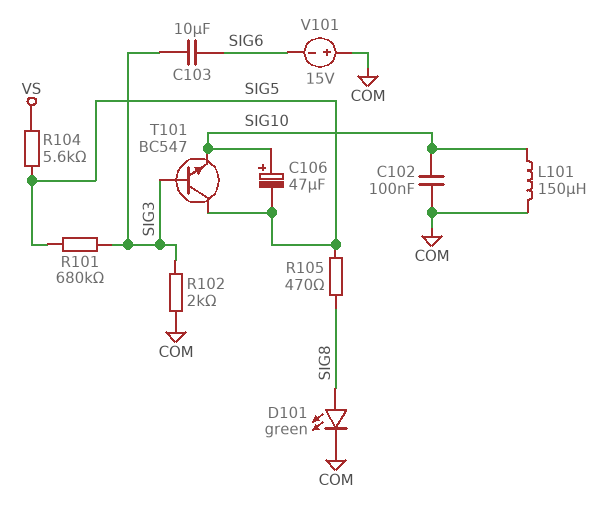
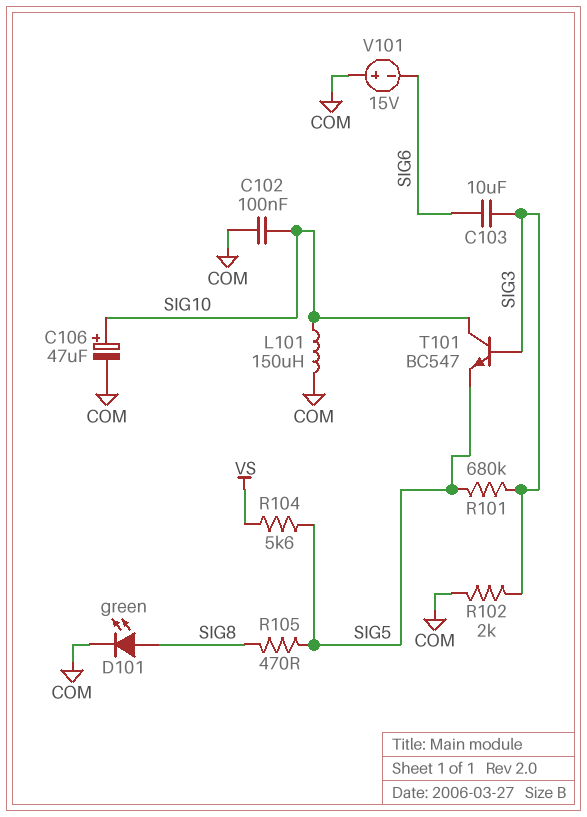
C106: 47uF (plus SIG10, minus SIG5) -> 47uF (plus SIG10, minus COM)
T101: NPN BC547 (B SIG3, C SIG5, E SIG10) -> NPN BC547 (B SIG3, C SIG10, E SIG5)

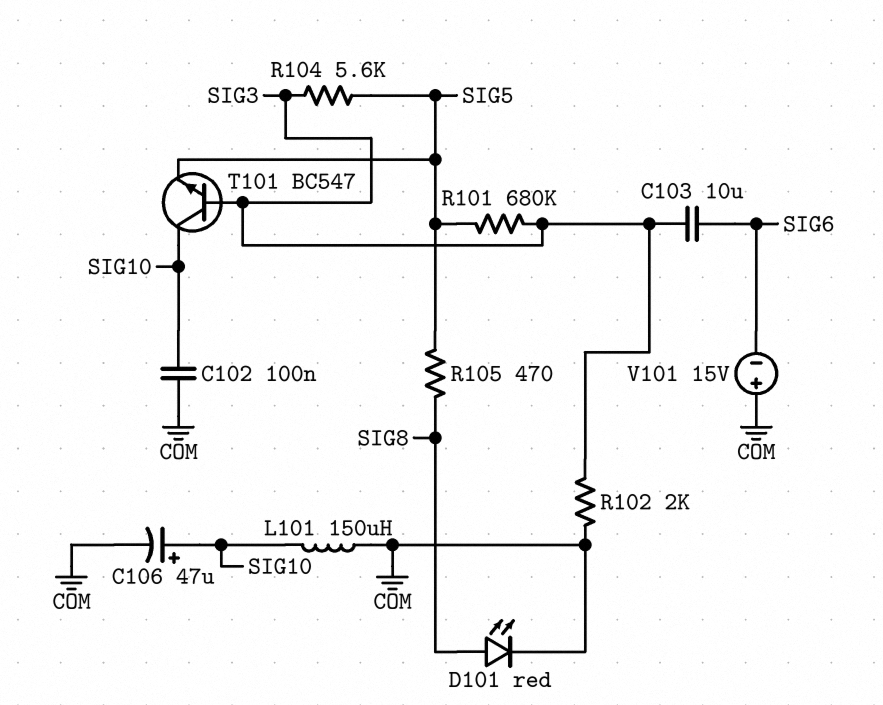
D101: LED green (A SIG8, K COM) -> LED red (A SIG8, K COM)
R104: 5.6k (SIG5, VS) -> 5.6k (SIG3, SIG5)

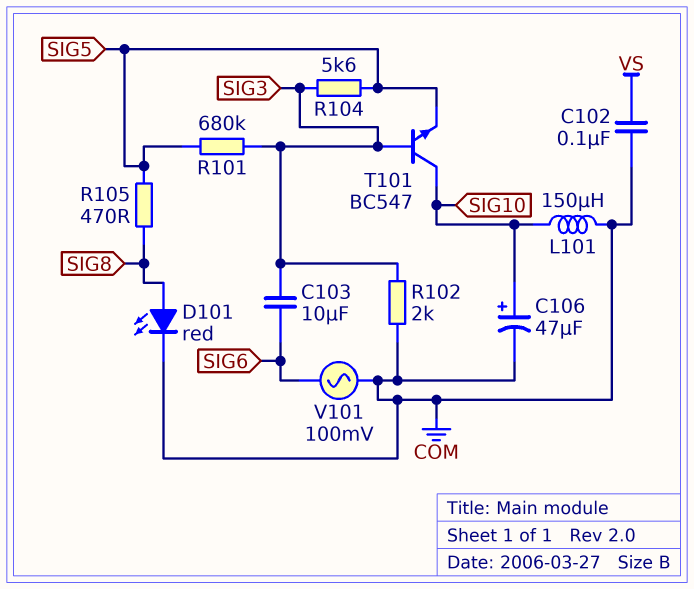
C102: 100nF (COM, SIG10) -> 100nF (COM, VS)
V101: 15V (plus COM, minus SIG6) -> AC 100mV (COM, SIG6)

